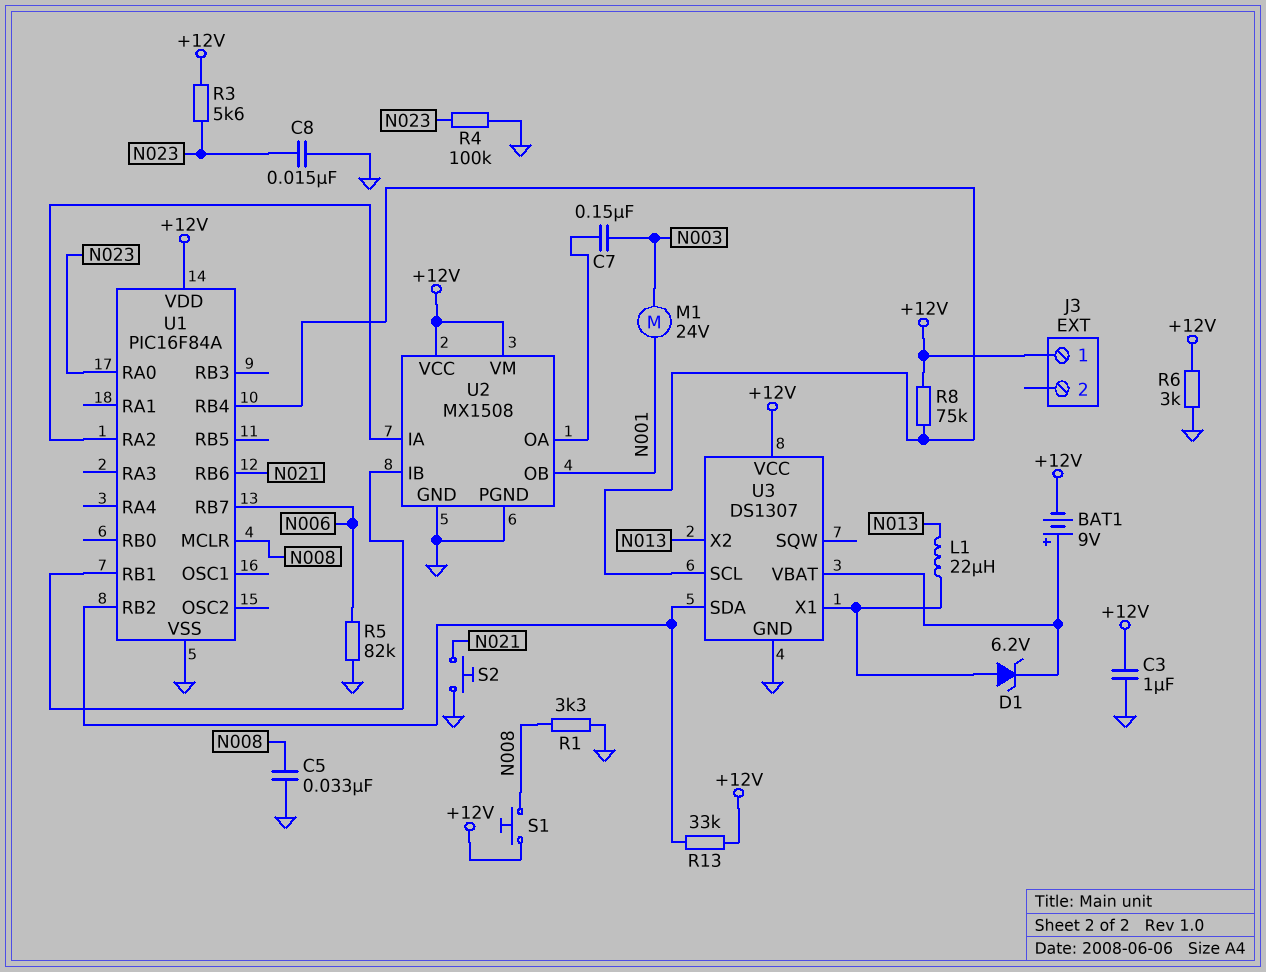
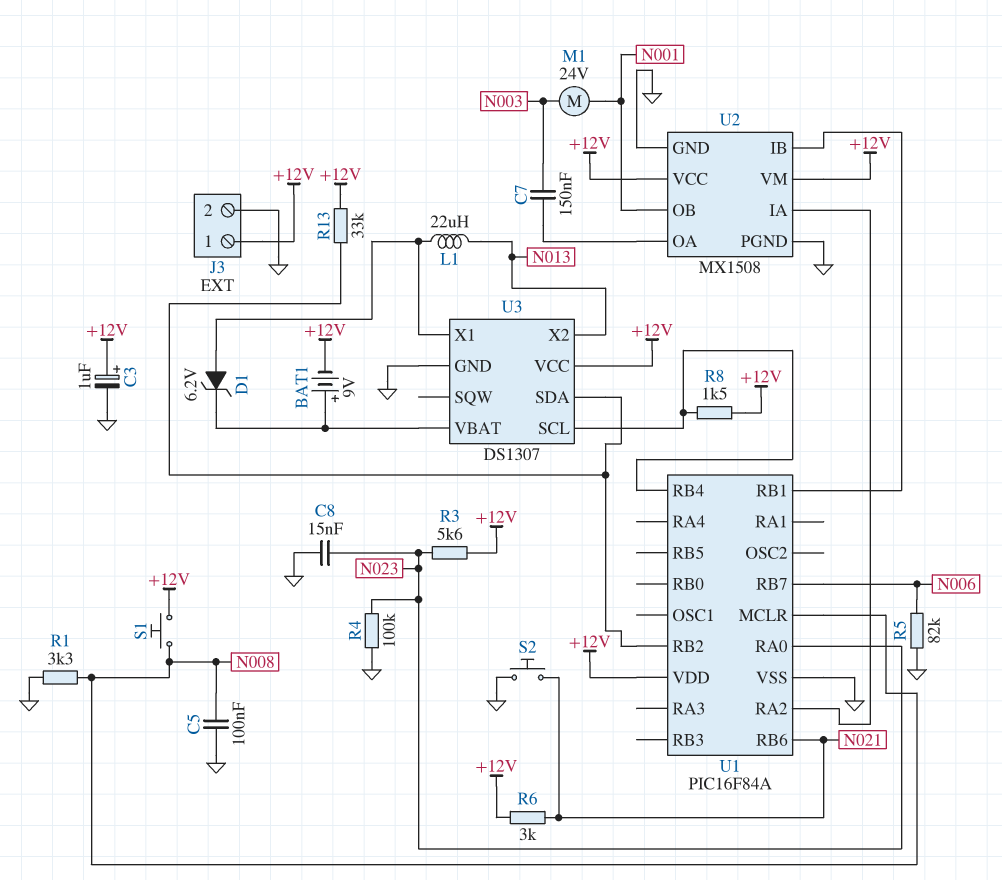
C3: 1uF (+12V, GND) -> 1uF (plus +12V, minus GND)
C5: 33nF (GND, N008) -> 100nF (GND, N008)
J3 pin 2: none -> GND
R6: 3k (+12V, GND) -> 3k (+12V, N021)
R8: 75k (+12V, U1/RB4) -> 1.5k (+12V, U1/RB4)

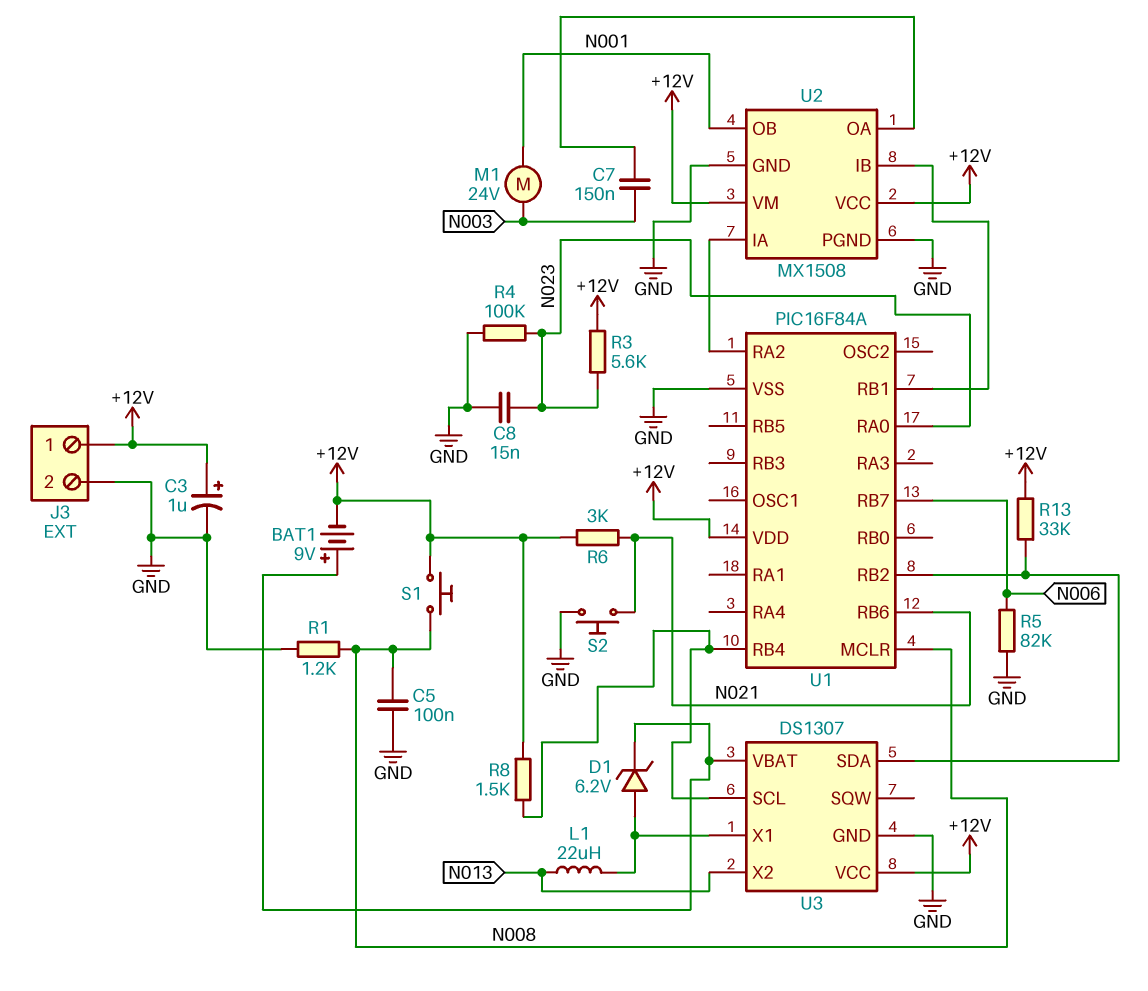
R1: 3.3k (GND, N008) -> 1.2k (GND, N008)

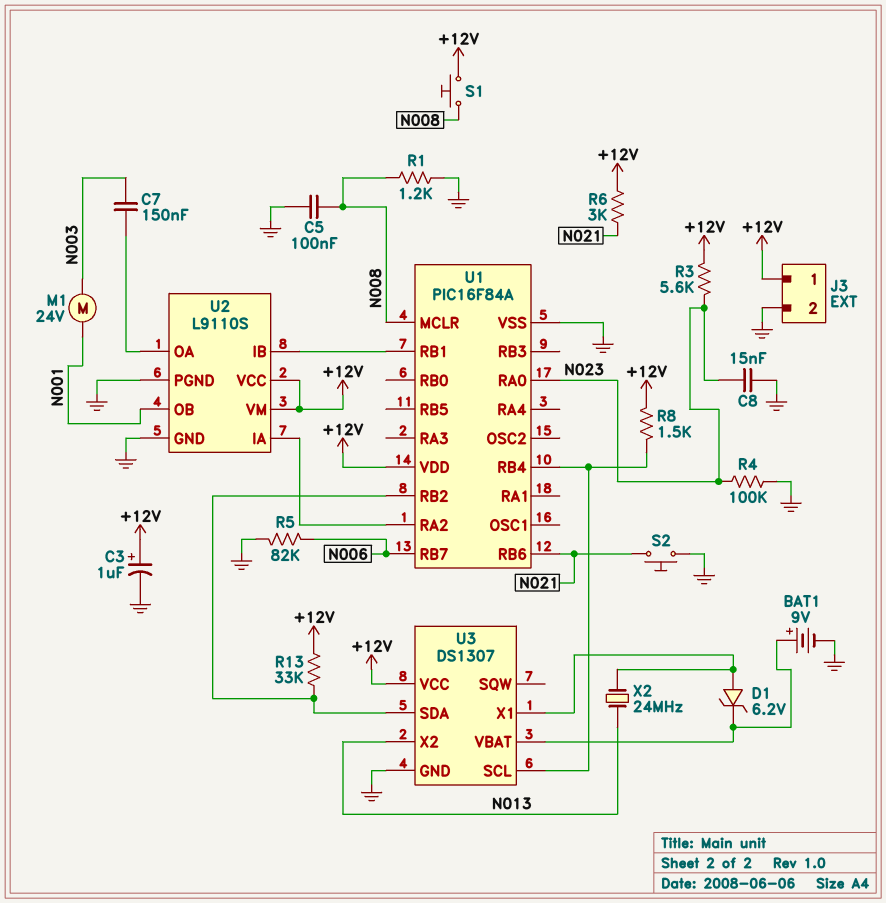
BAT1: 9V (plus U3/VBAT, minus +12V) -> 9V (plus U3/VBAT, minus GND)
L1: 22uH (N013, U3/X1) -> none
U2: MX1508 -> L9110S
X2: none -> 24MHz (N013, U3/X1)

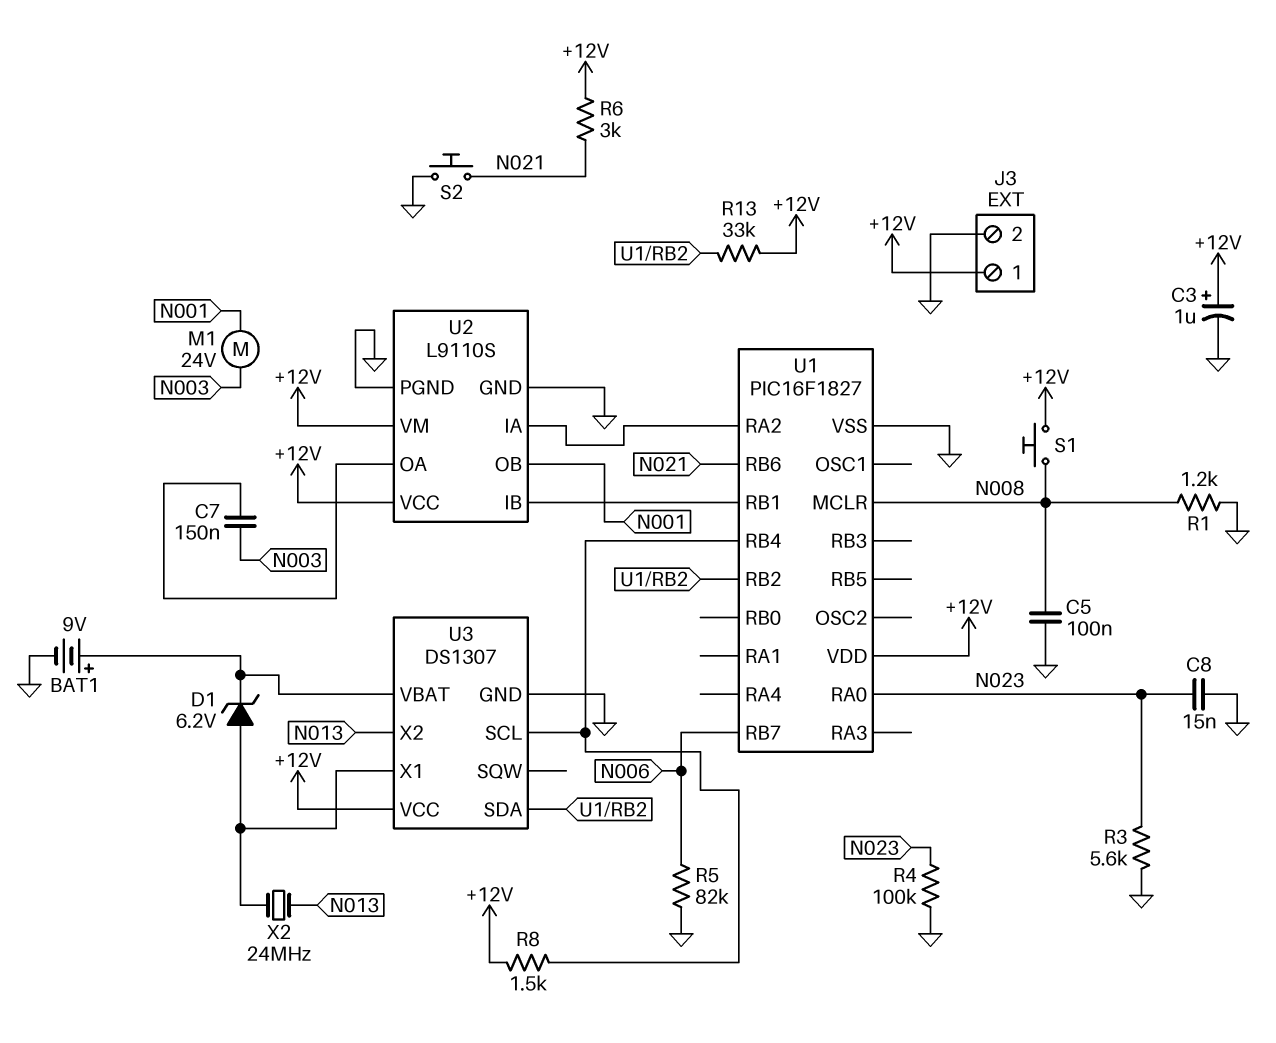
R3: 5.6k (+12V, N023) -> 5.6k (GND, N023)
U1: PIC16F84A -> PIC16F1827

